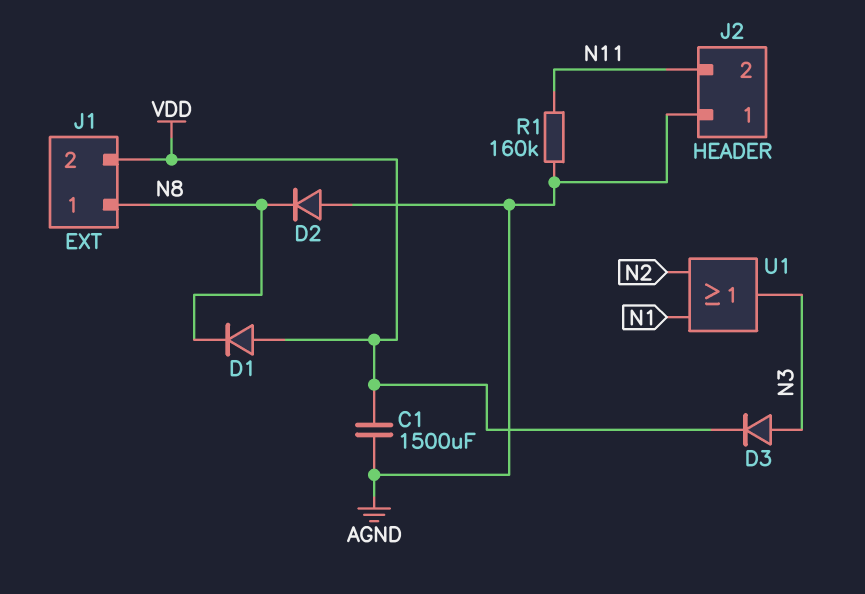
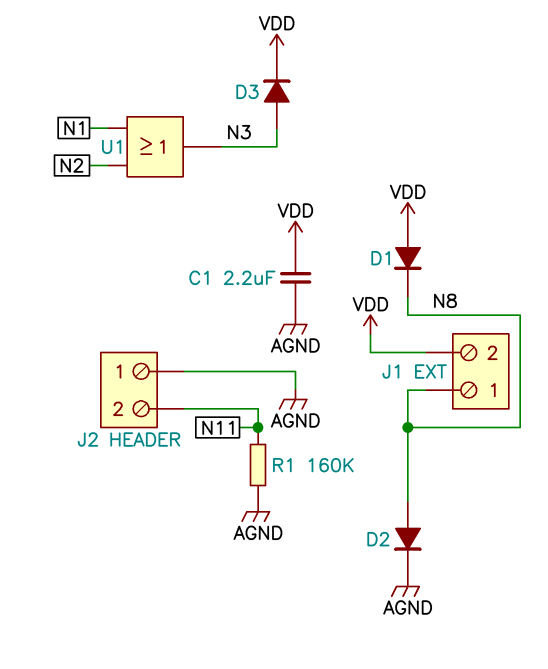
C1: 1500uF (AGND, VDD) -> 2.2uF (AGND, VDD)
D2: diode (A AGND, K N8) -> diode (A N8, K AGND)

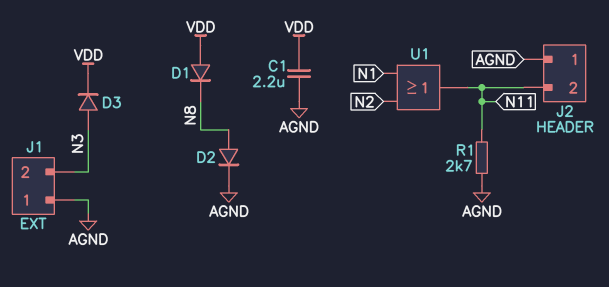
J1 pin 1: N8 -> AGND
J1 pin 2: VDD -> N3
R1: 160k (AGND, N11) -> 2.7k (AGND, N11)
U1: OR (in N1, in N2, out N3) -> OR (in N1, in N2, out N11)

